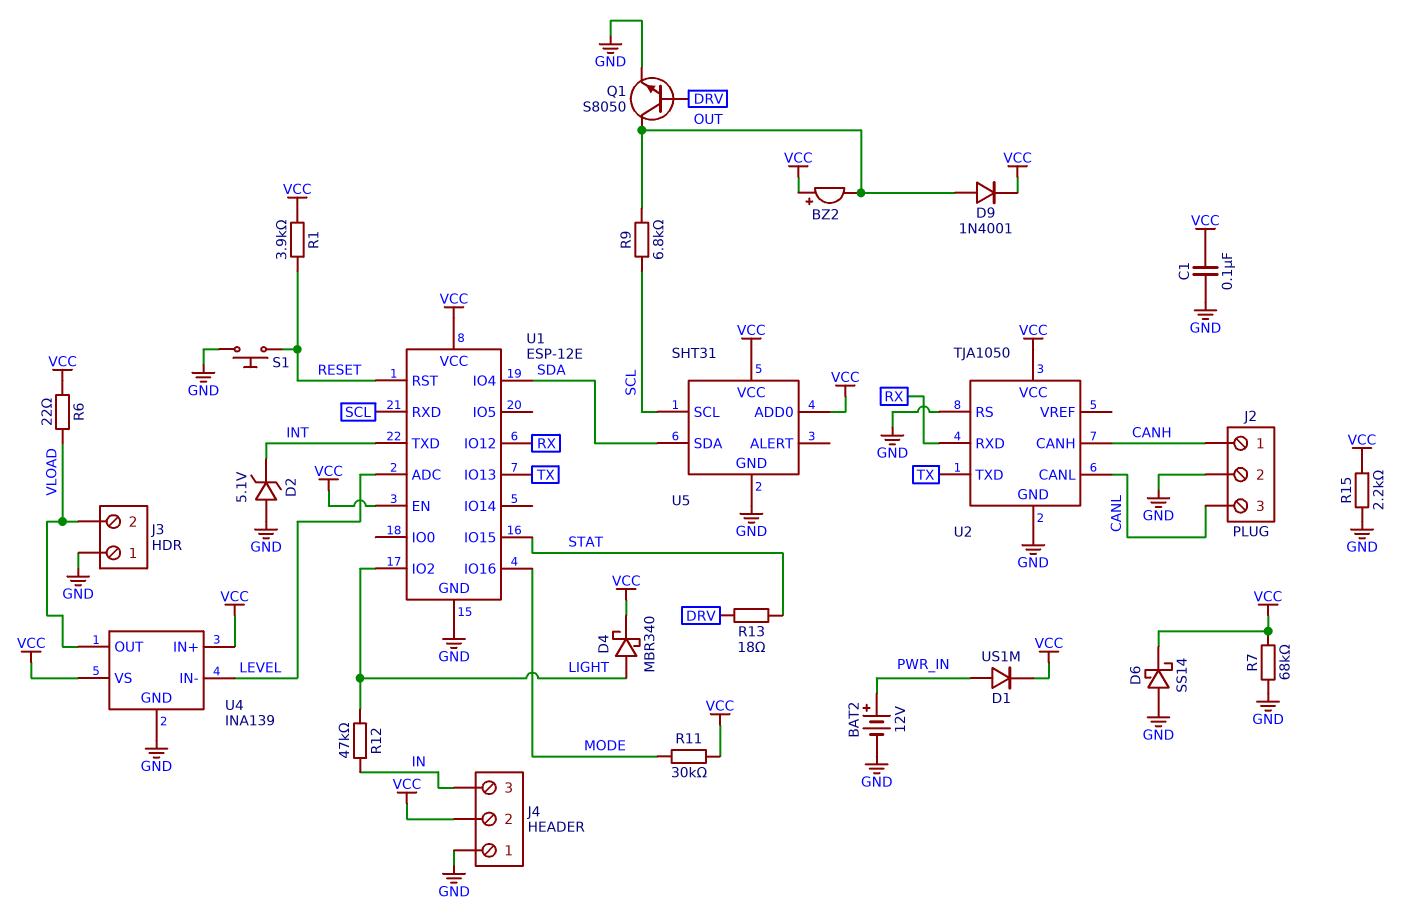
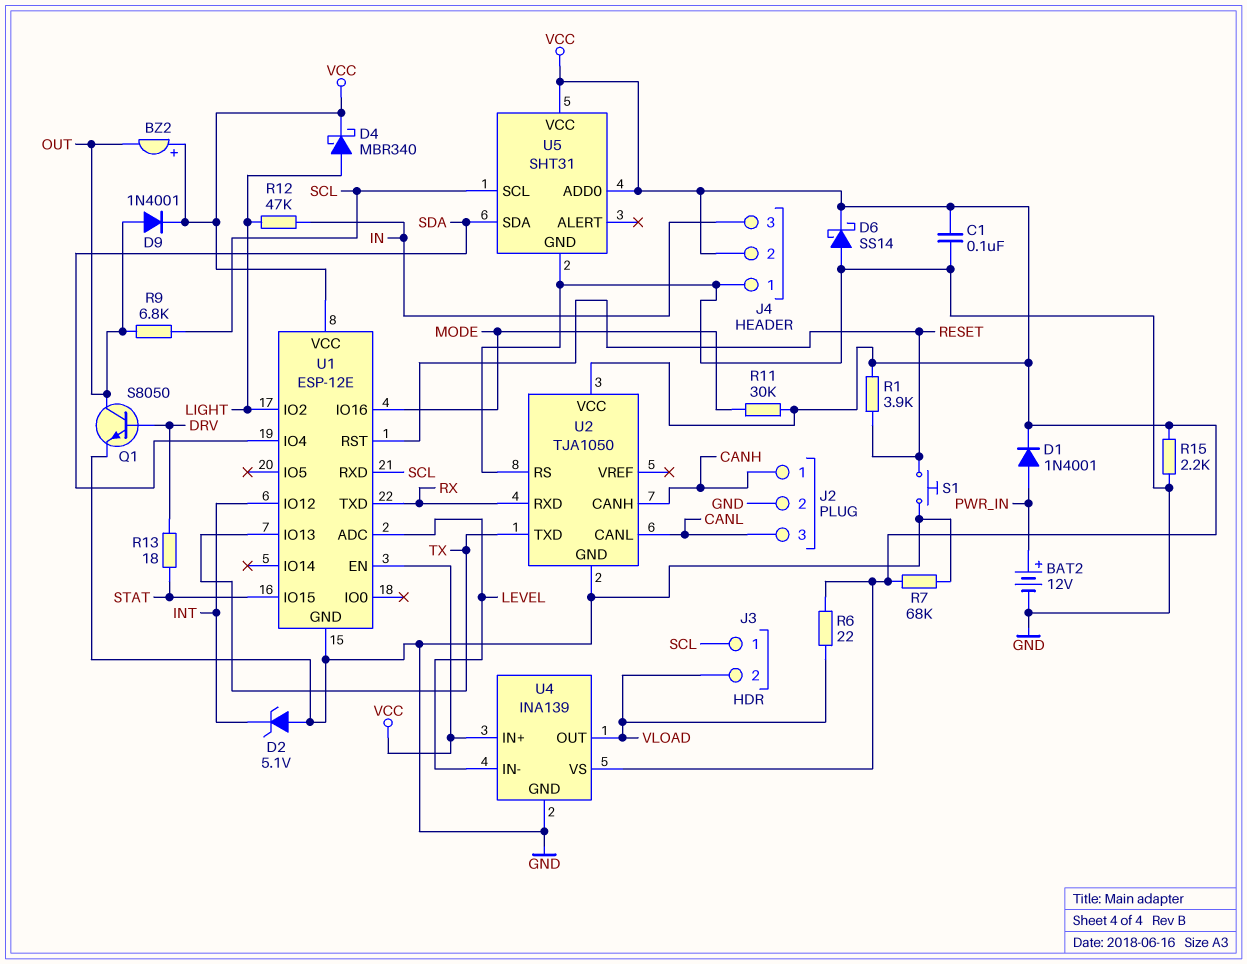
D1: diode US1M (A PWR_IN, K VCC) -> diode 1N4001 (A PWR_IN, K VCC)
J3 pin 1: GND -> SCL
U1 pin IO12: RX -> INT
U1 pin TXD: INT -> RX

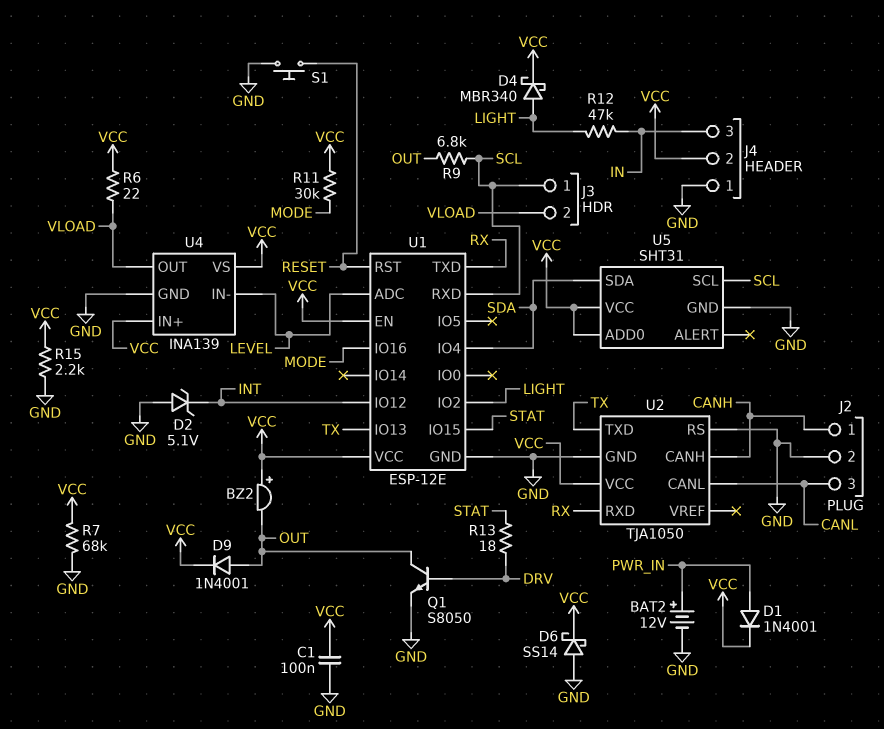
R1: 3.9k (RESET, VCC) -> none

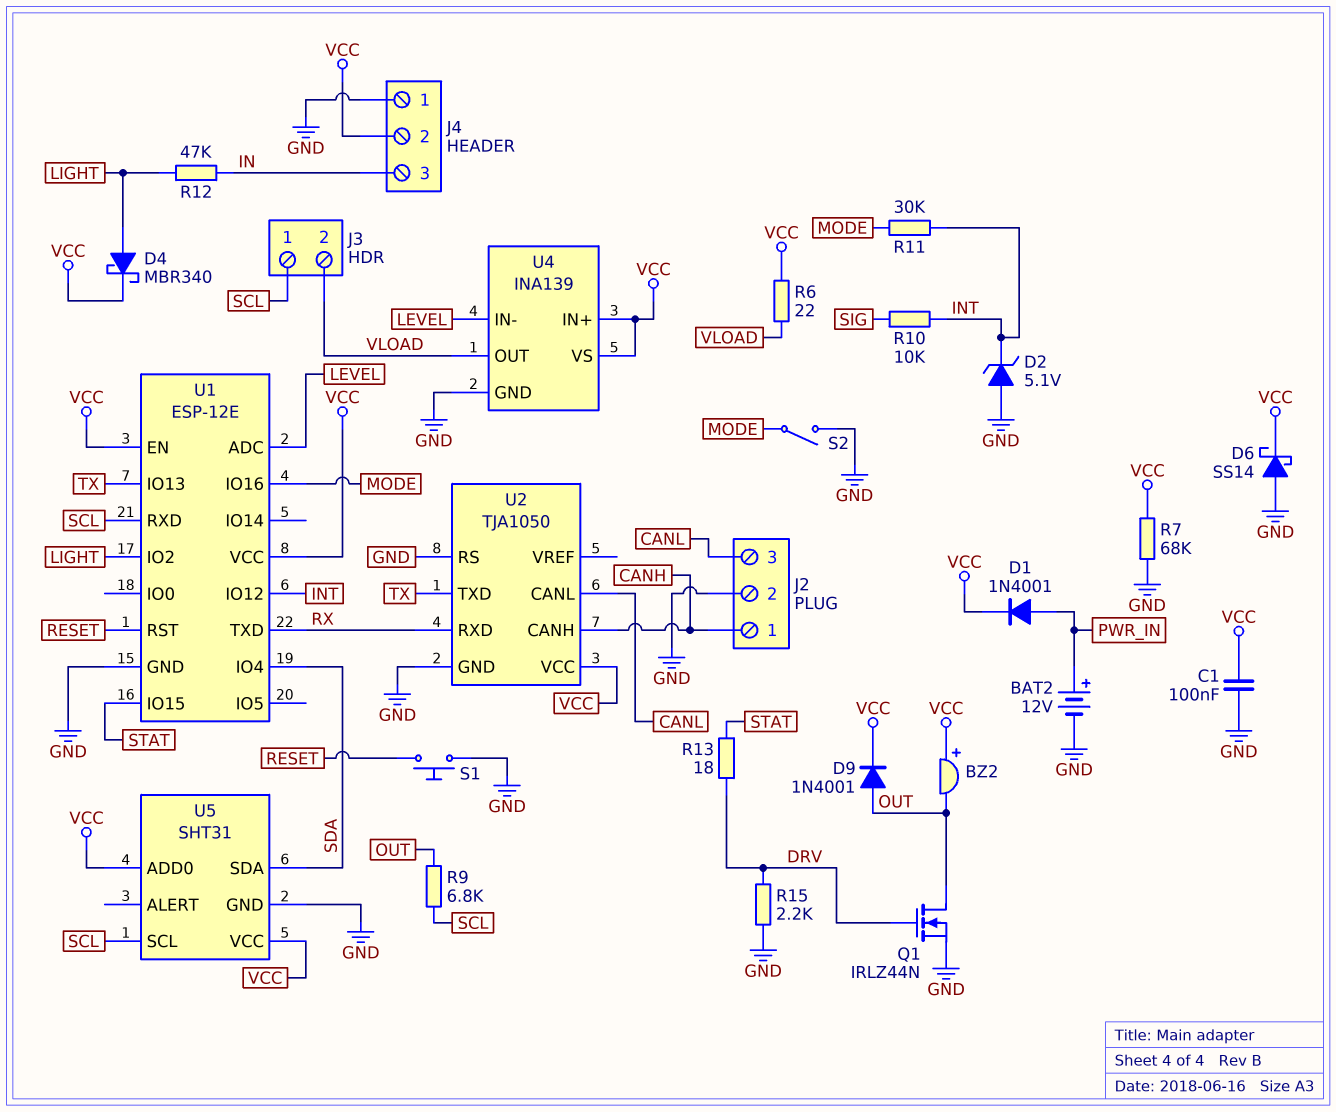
Q1: NPN S8050 (B DRV, C OUT, E GND) -> NMOS IRLZ44N (G DRV, D OUT, S GND)
R10: none -> 10k (INT, SIG)
R11: 30k (MODE, VCC) -> 30k (INT, MODE)
R15: 2.2k (GND, VCC) -> 2.2k (DRV, GND)
S2: none -> switch (GND, MODE)

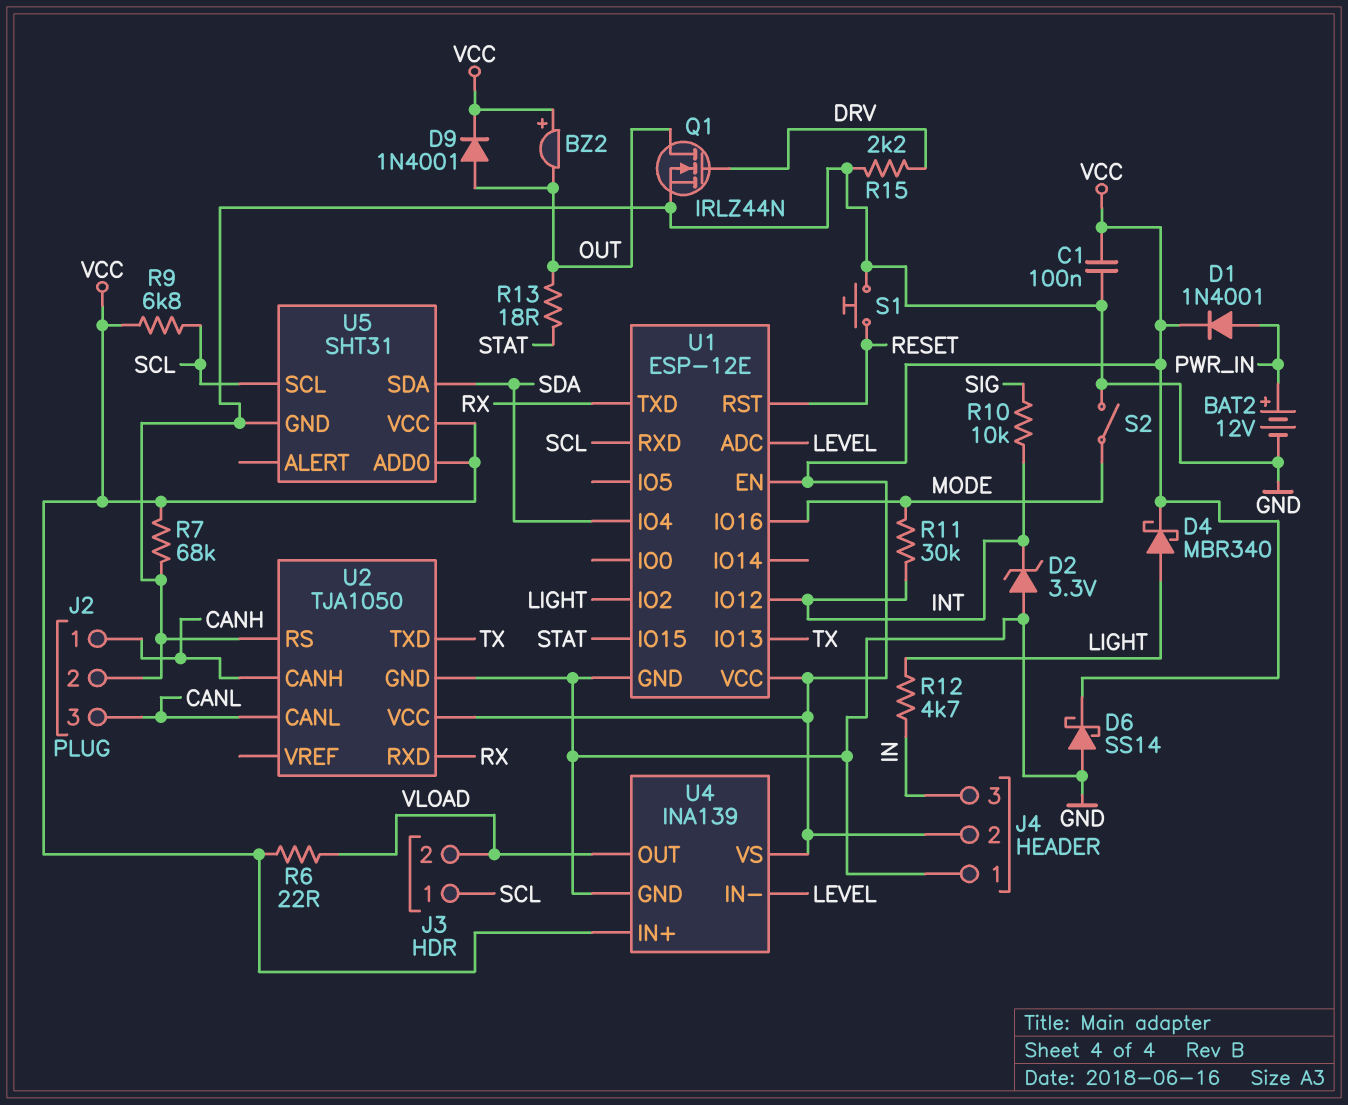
D2: zener 5.1V (A GND, K INT) -> zener 3.3V (A GND, K INT)
R9: 6.8k (OUT, SCL) -> 6.8k (SCL, VCC)
R12: 47k (IN, LIGHT) -> 4.7k (IN, LIGHT)
R13: 18 (DRV, STAT) -> 18 (OUT, STAT)

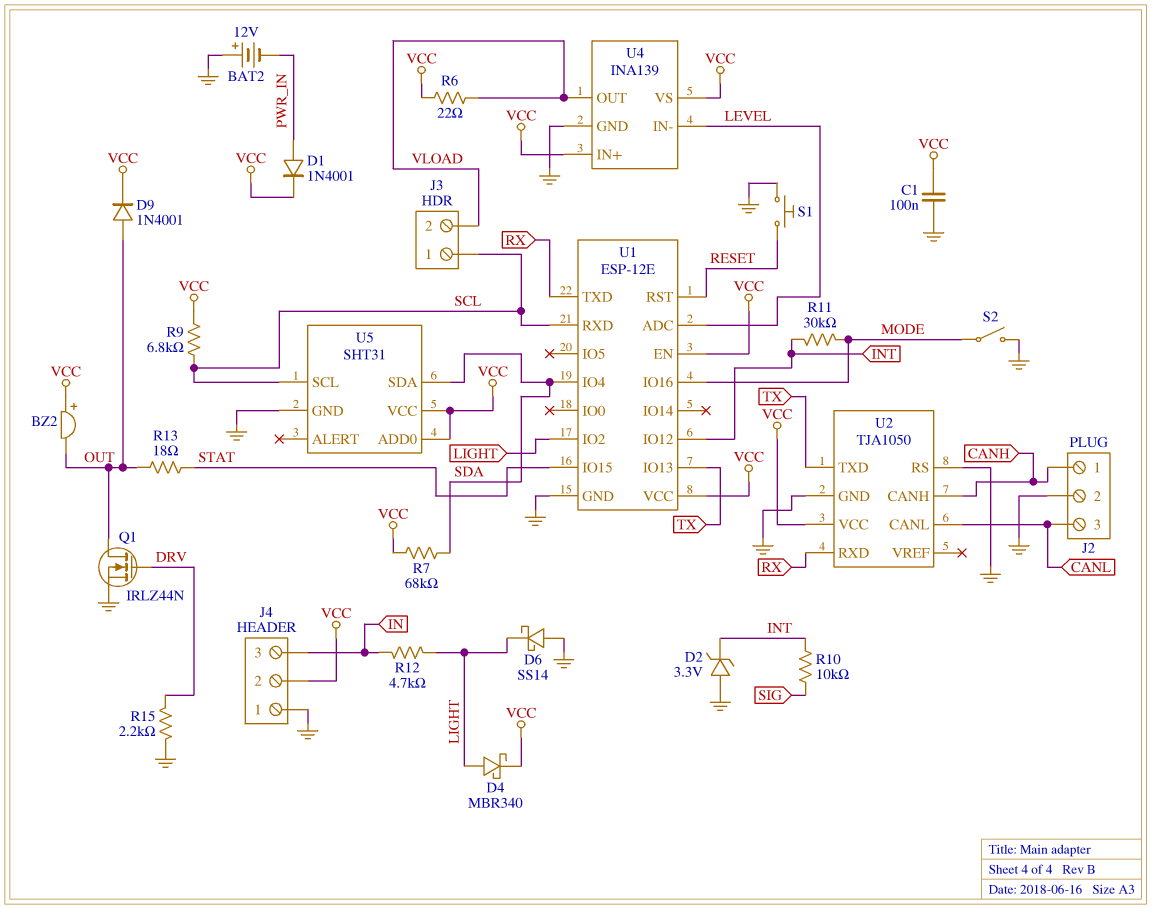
BAT2: 12V (plus PWR_IN, minus GND) -> 12V (plus GND, minus PWR_IN)
D6: schottky SS14 (A GND, K VCC) -> schottky SS14 (A GND, K LIGHT)
R7: 68k (GND, VCC) -> 68k (SDA, VCC)

